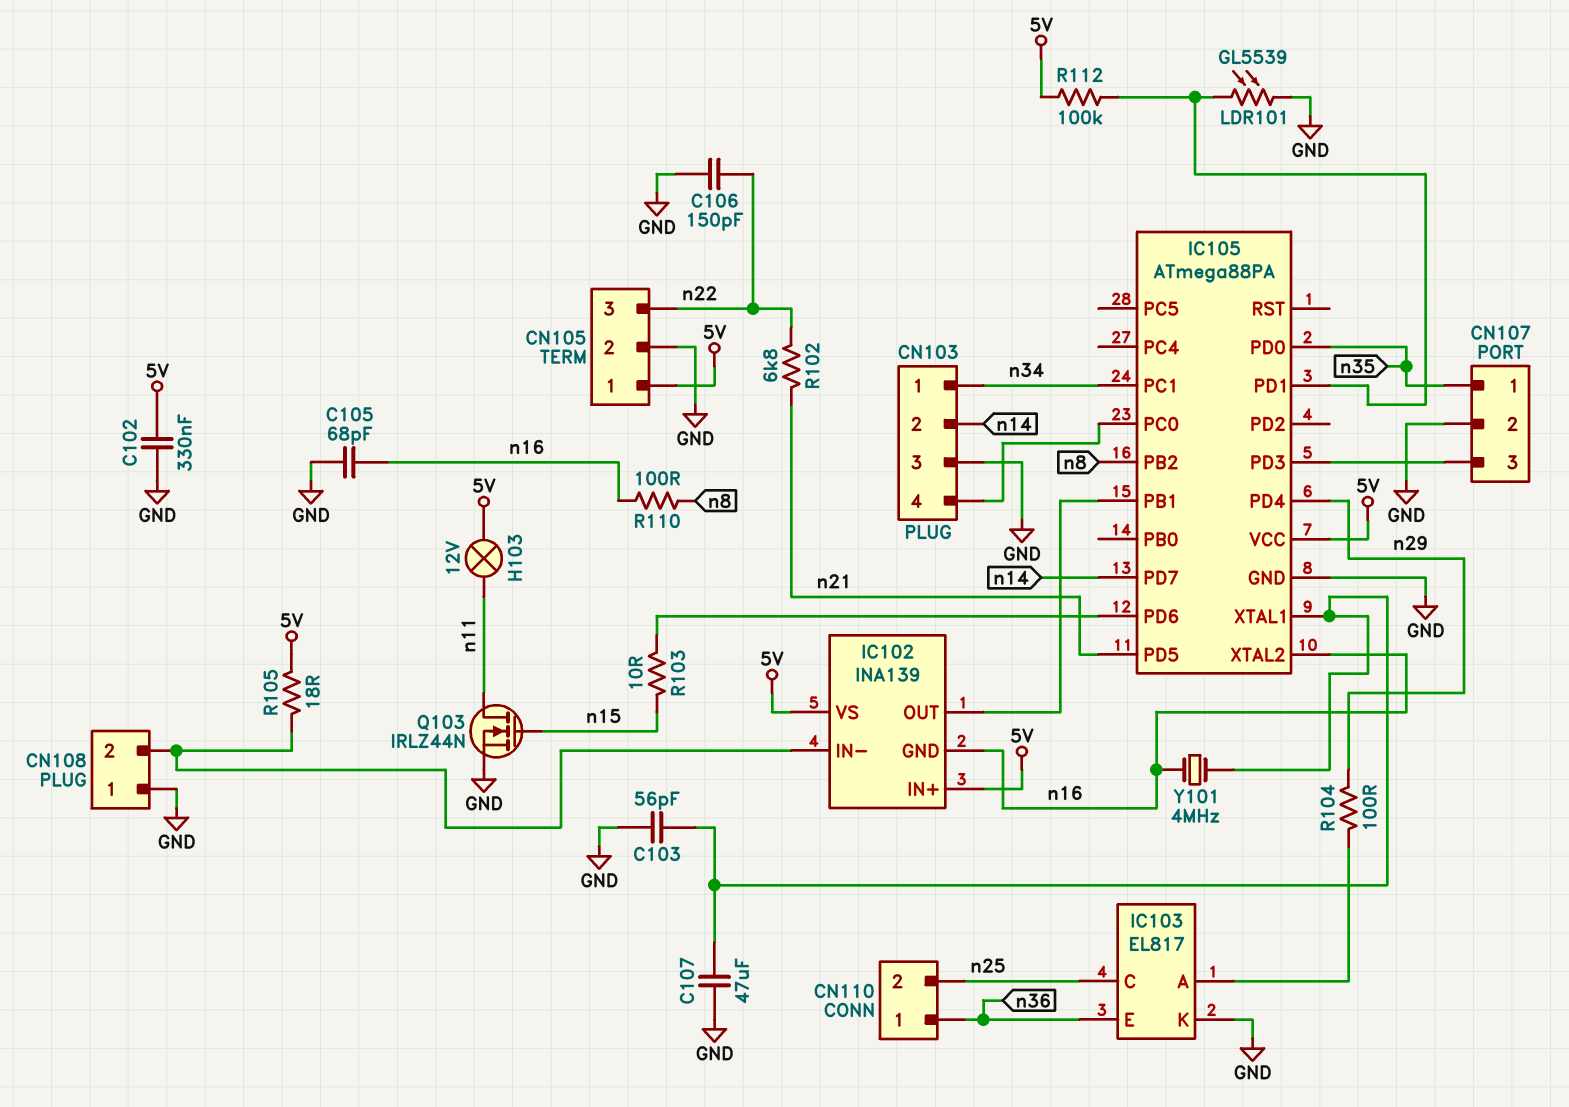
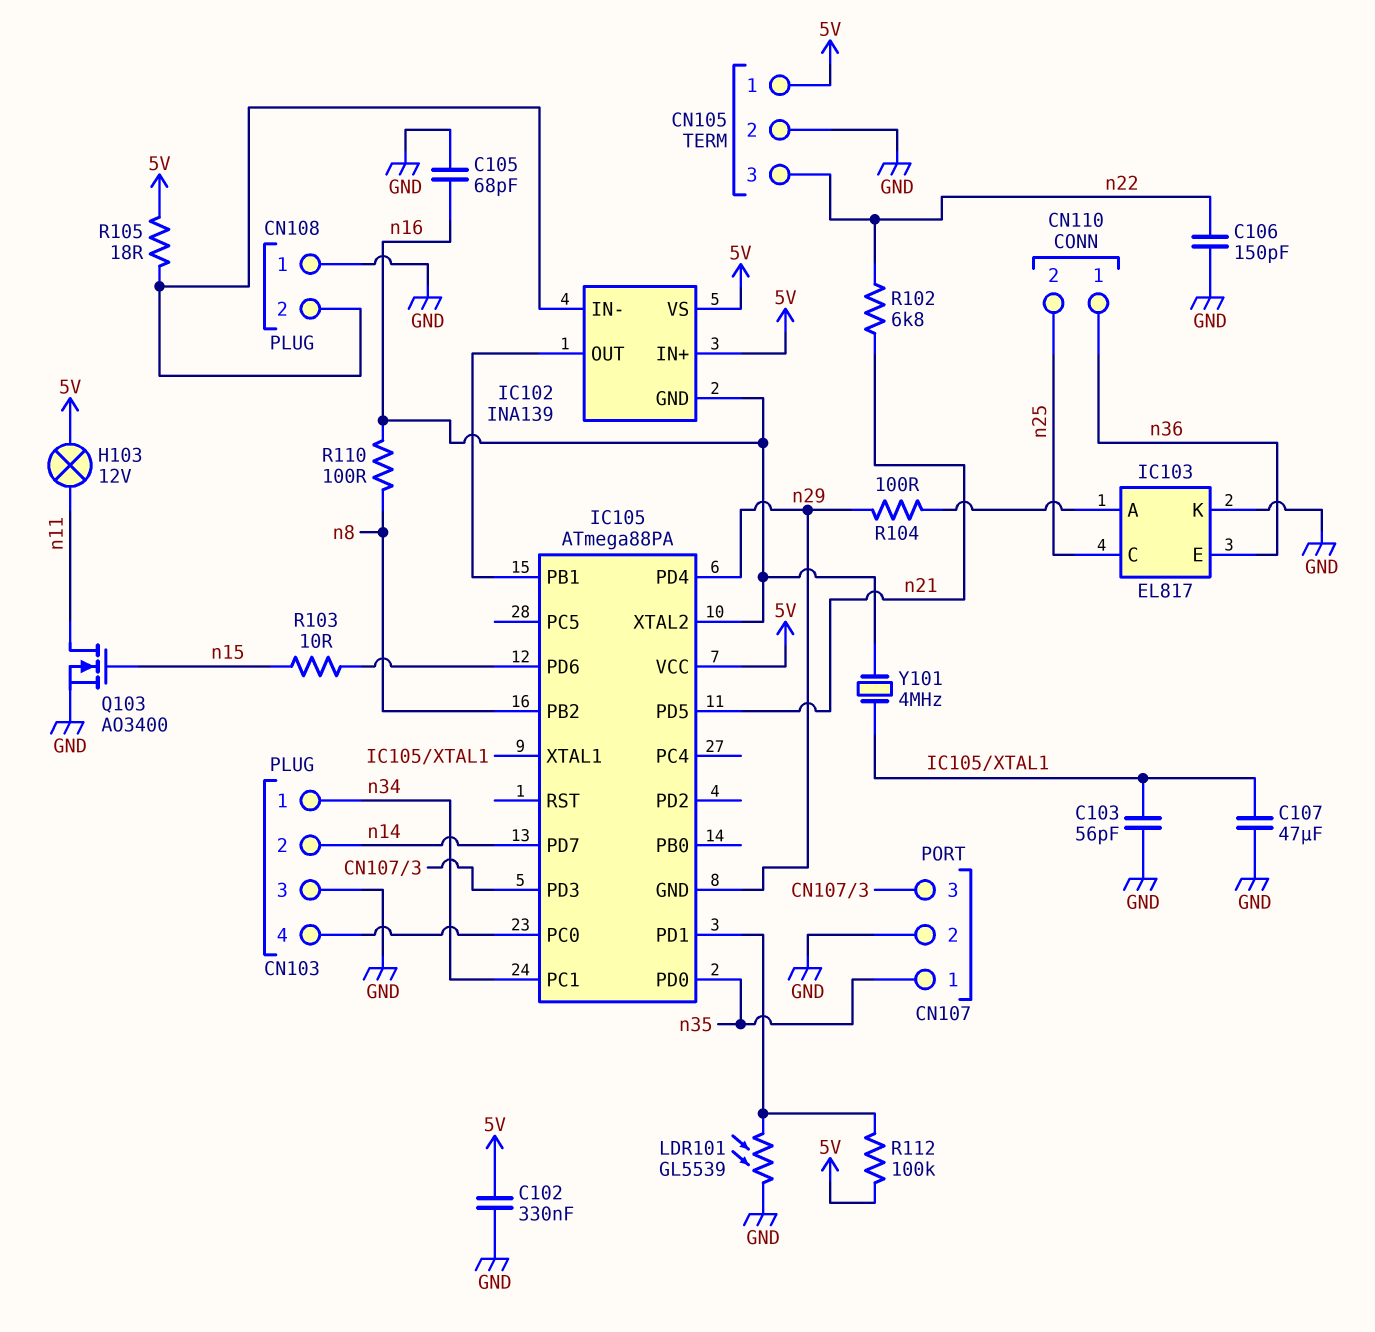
IC105 pin GND: GND -> n29
Q103: NMOS IRLZ44N (G n15, D n11, S GND) -> NMOS AO3400 (G n15, D n11, S GND)

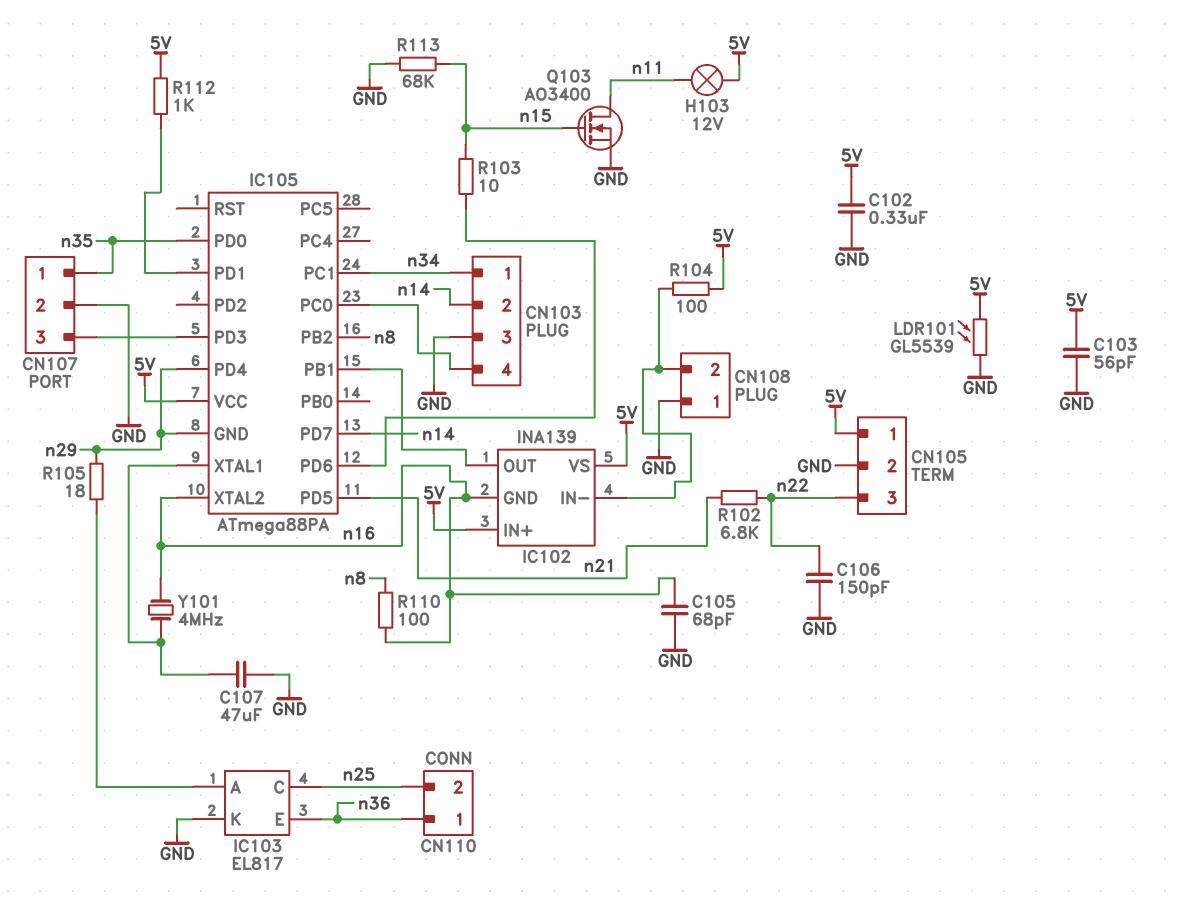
C103: 56pF (GND, IC105/XTAL1) -> 56pF (5V, GND)
LDR101: GL5539 (GND, IC105/PD1) -> GL5539 (5V, GND)
R104: 100 (IC103/A, n29) -> 100 (5V, CN108/2)
R105: 18 (5V, CN108/2) -> 18 (IC103/A, n29)
R112: 100k (5V, IC105/PD1) -> 1k (5V, IC105/PD1)
R113: none -> 68k (GND, n15)

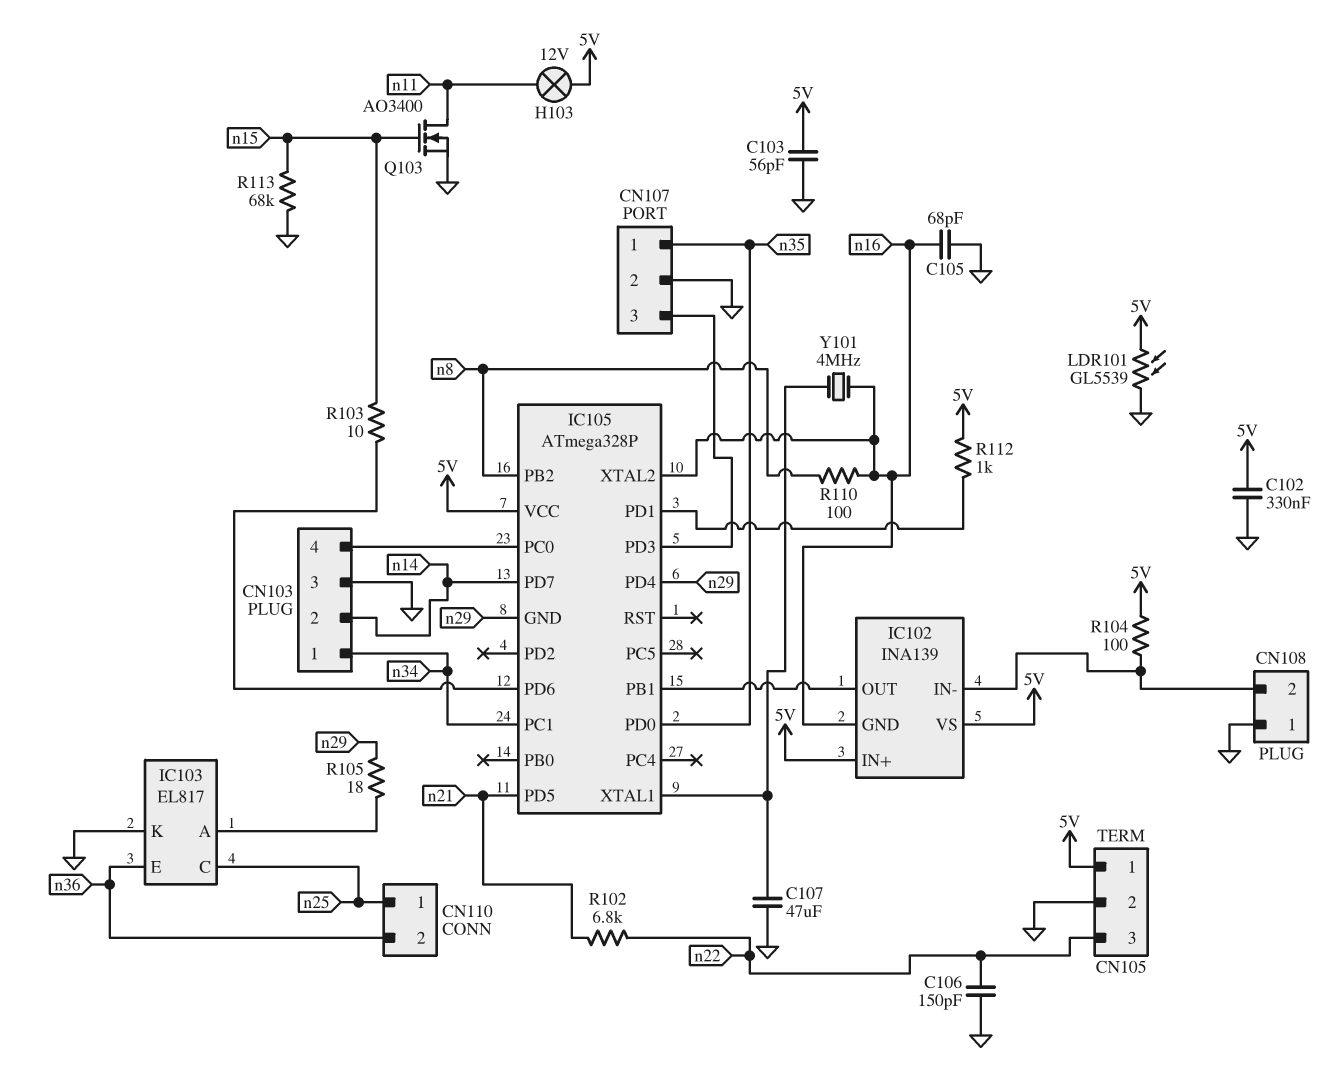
CN110 pin 1: n36 -> n25
CN110 pin 2: n25 -> n36
IC105: ATmega88PA -> ATmega328P

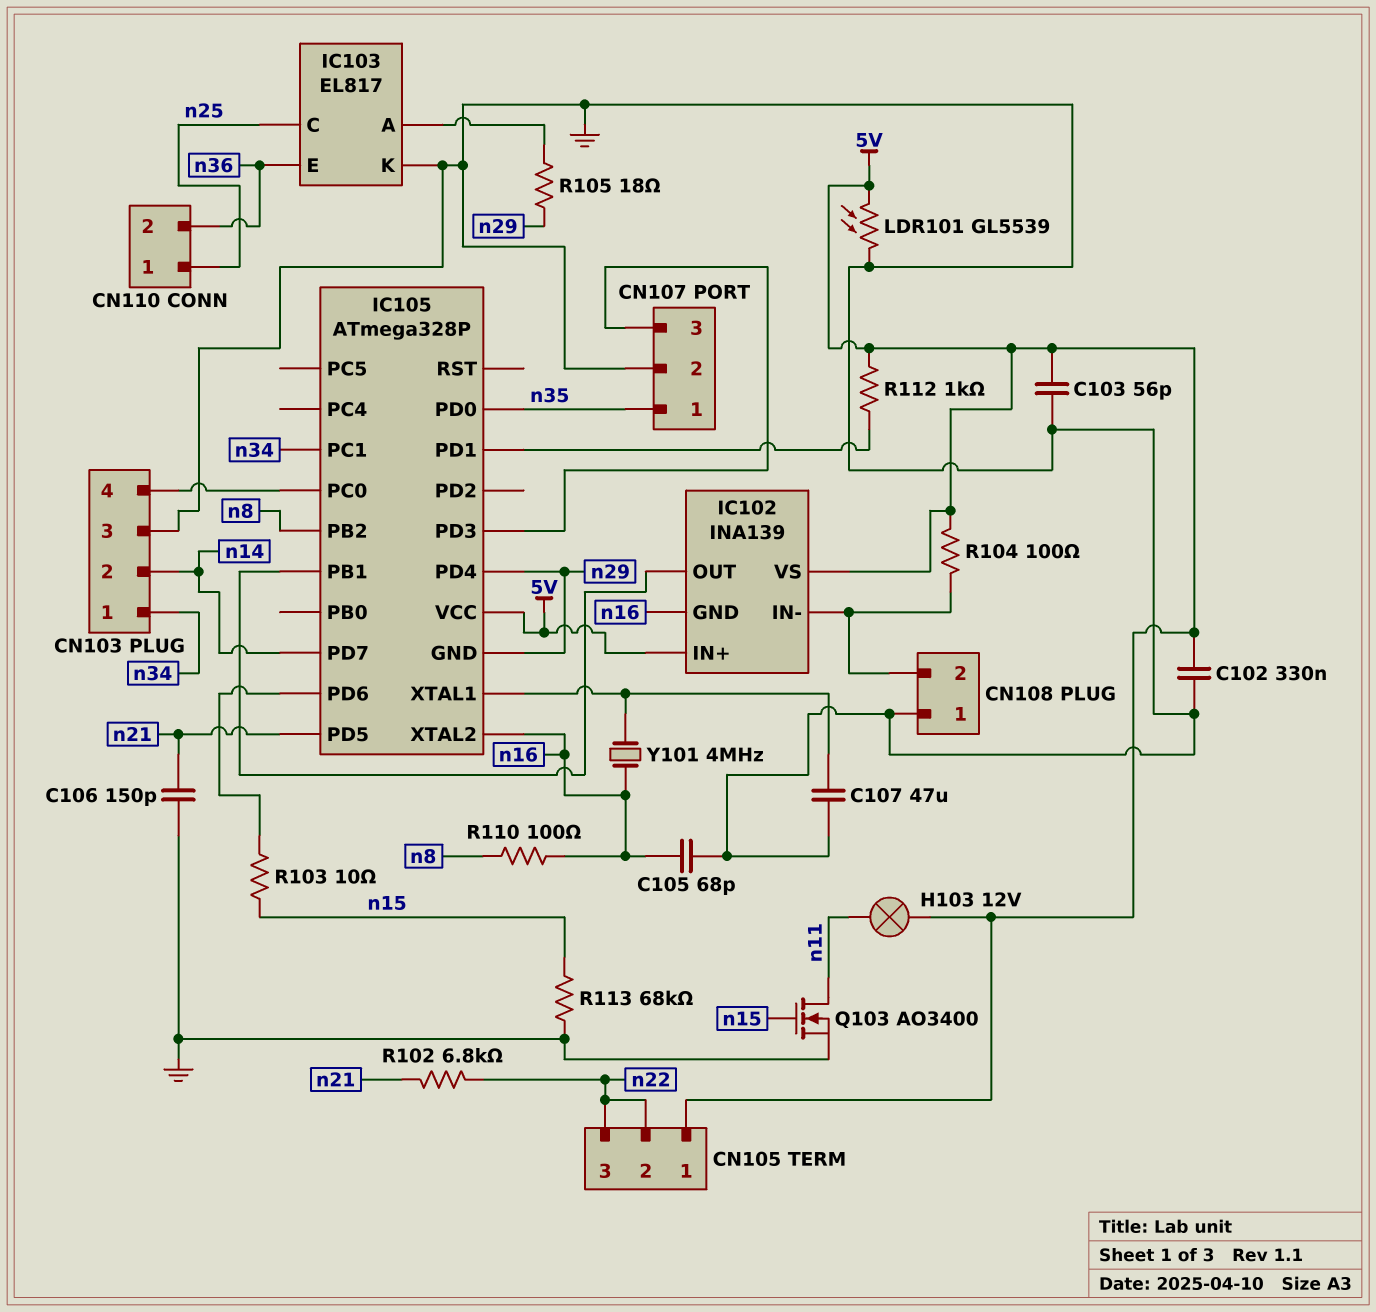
C106: 150pF (GND, n22) -> 150pF (GND, n21)
CN105 pin 2: GND -> n22

